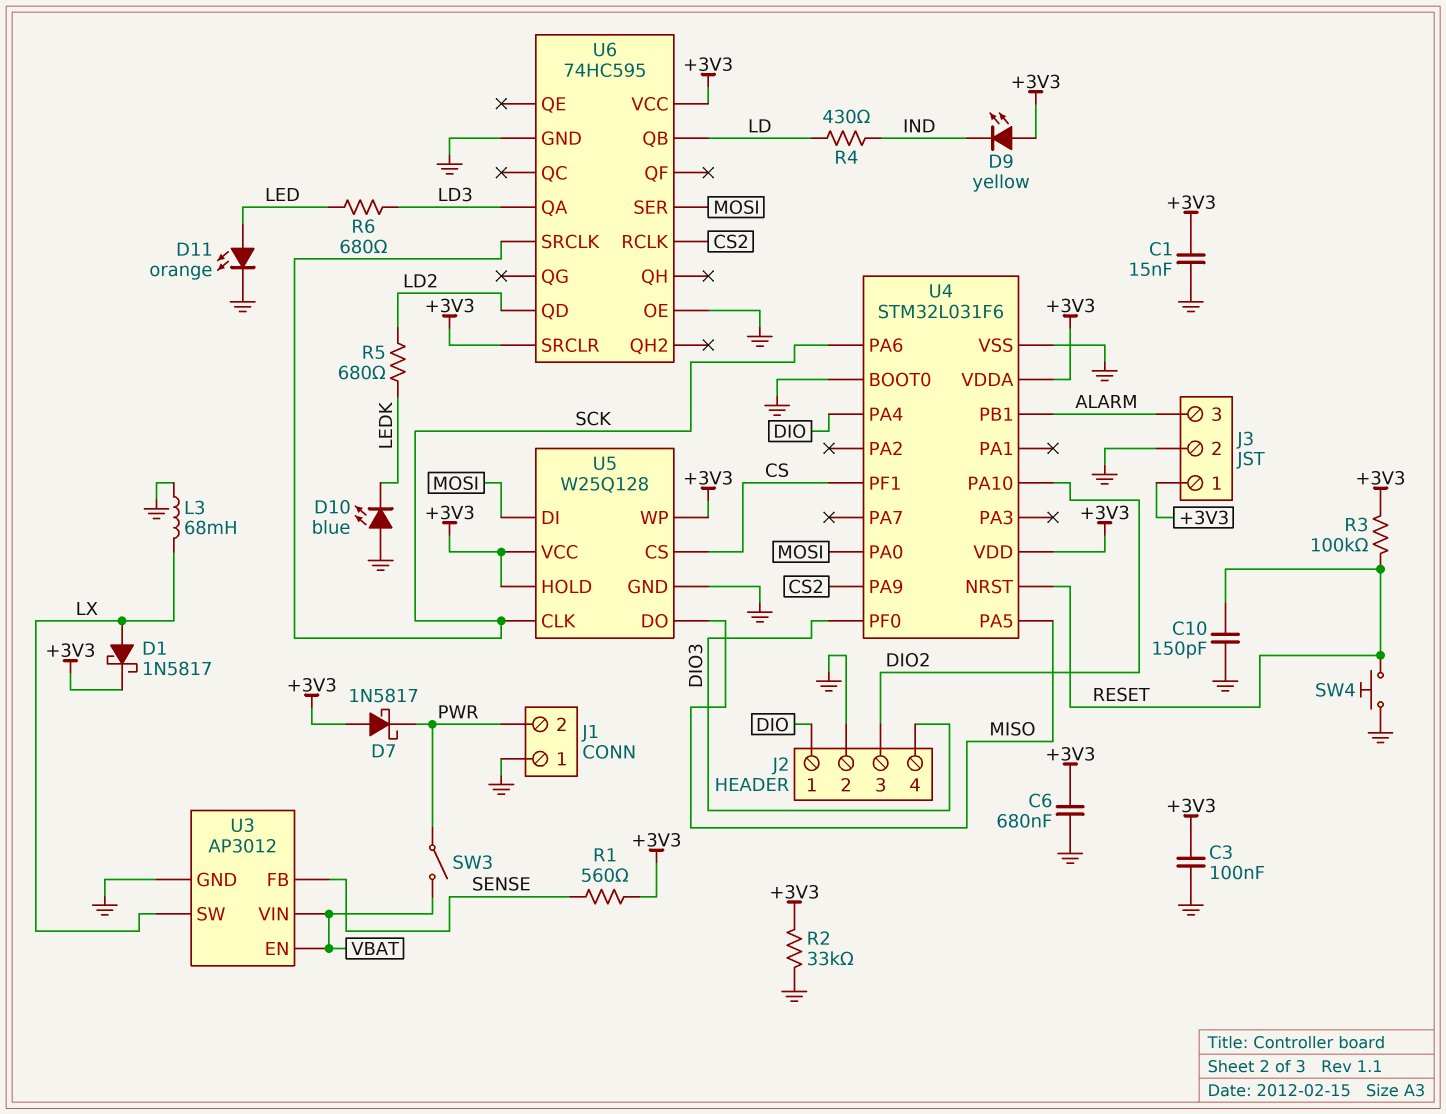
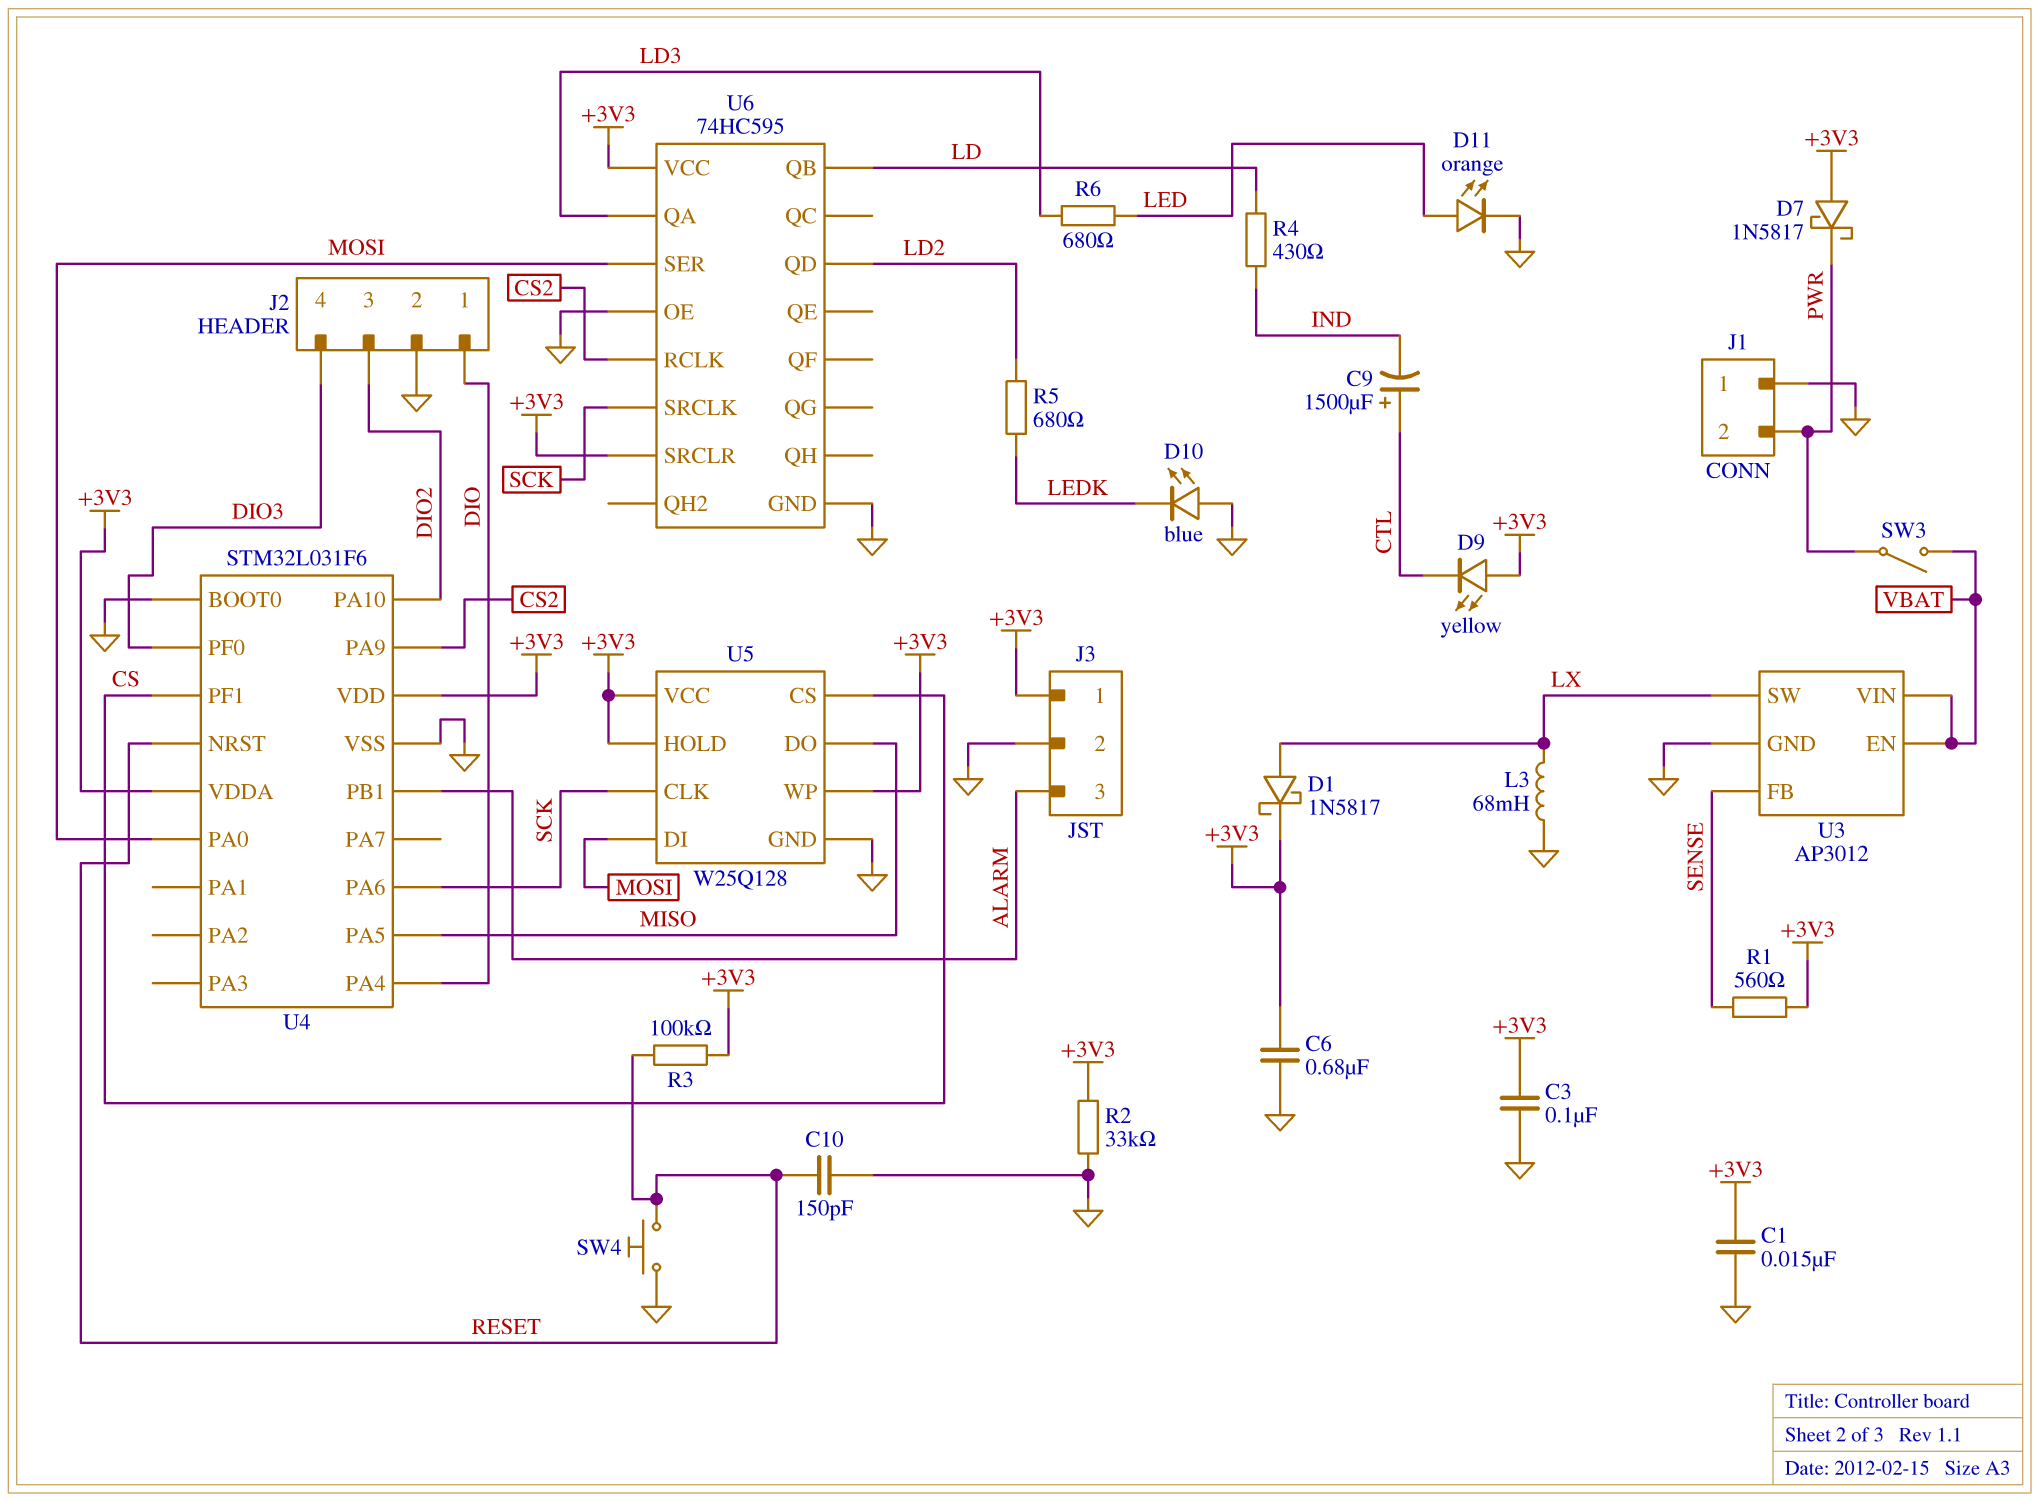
C9: none -> 1500uF (plus CTL, minus IND)
D9: LED yellow (A +3V3, K IND) -> LED yellow (A +3V3, K CTL)

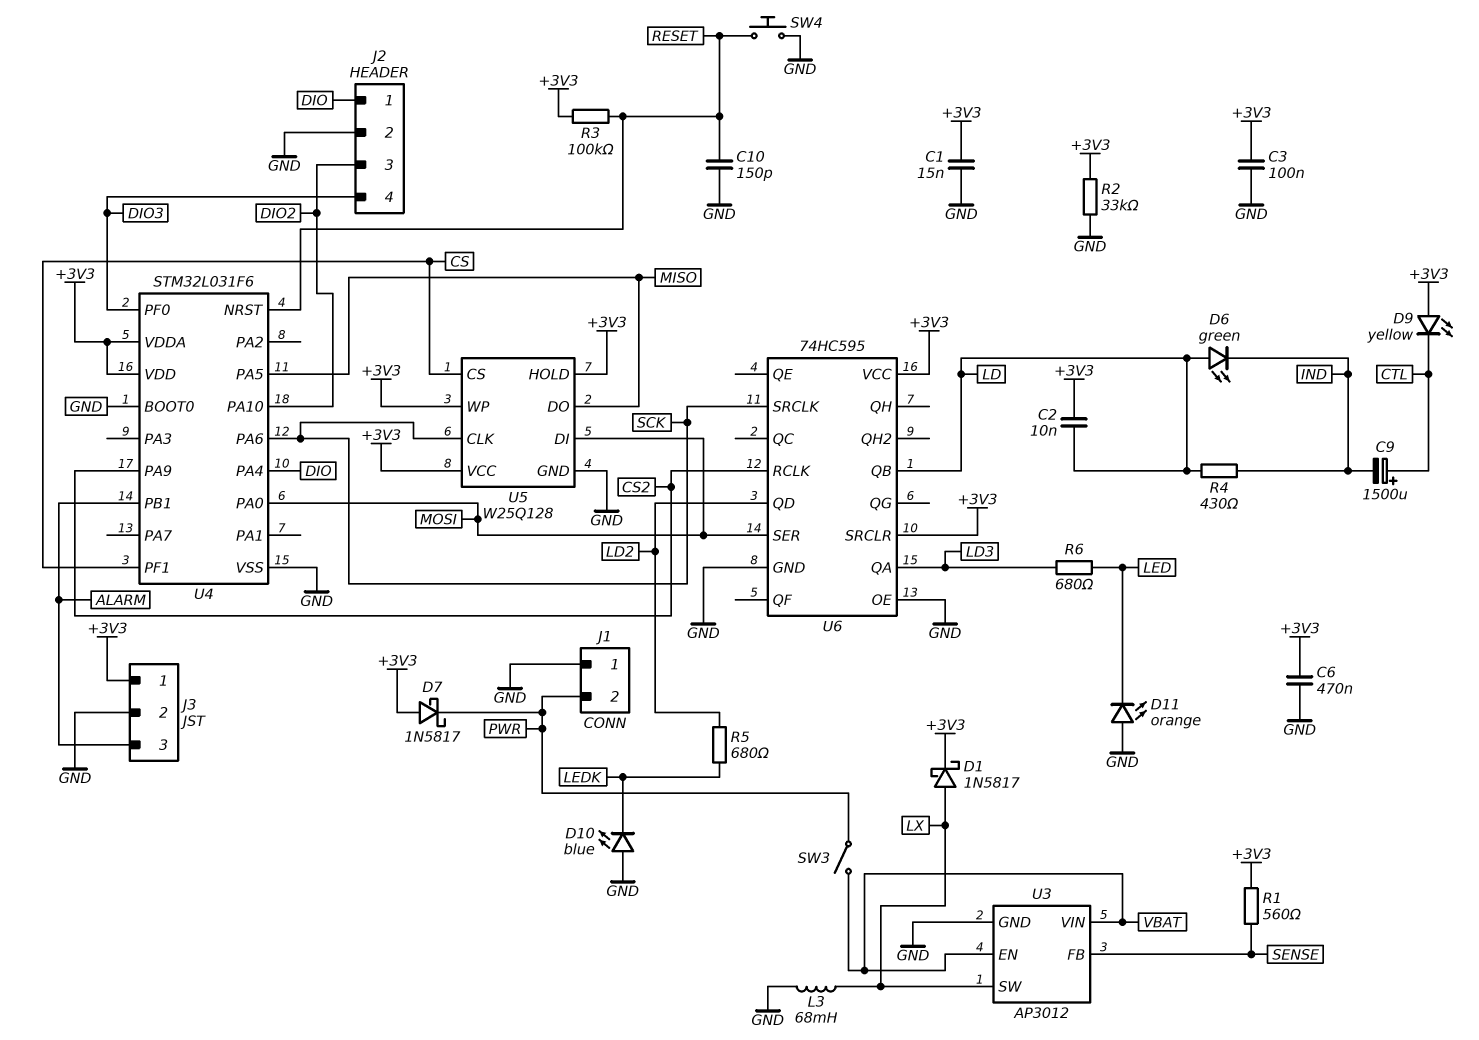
C2: none -> 10nF (+3V3, LD)
C6: 680nF (+3V3, GND) -> 470nF (+3V3, GND)
D6: none -> LED green (A LD, K IND)
D11: LED orange (A LED, K GND) -> LED orange (A GND, K LED)

